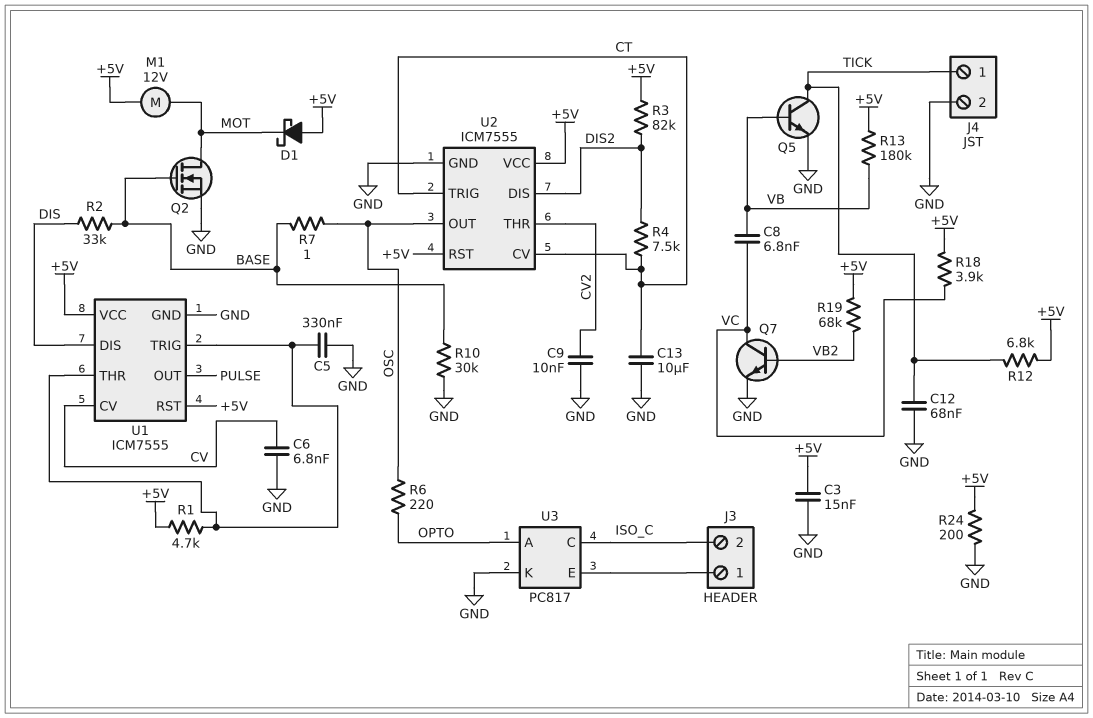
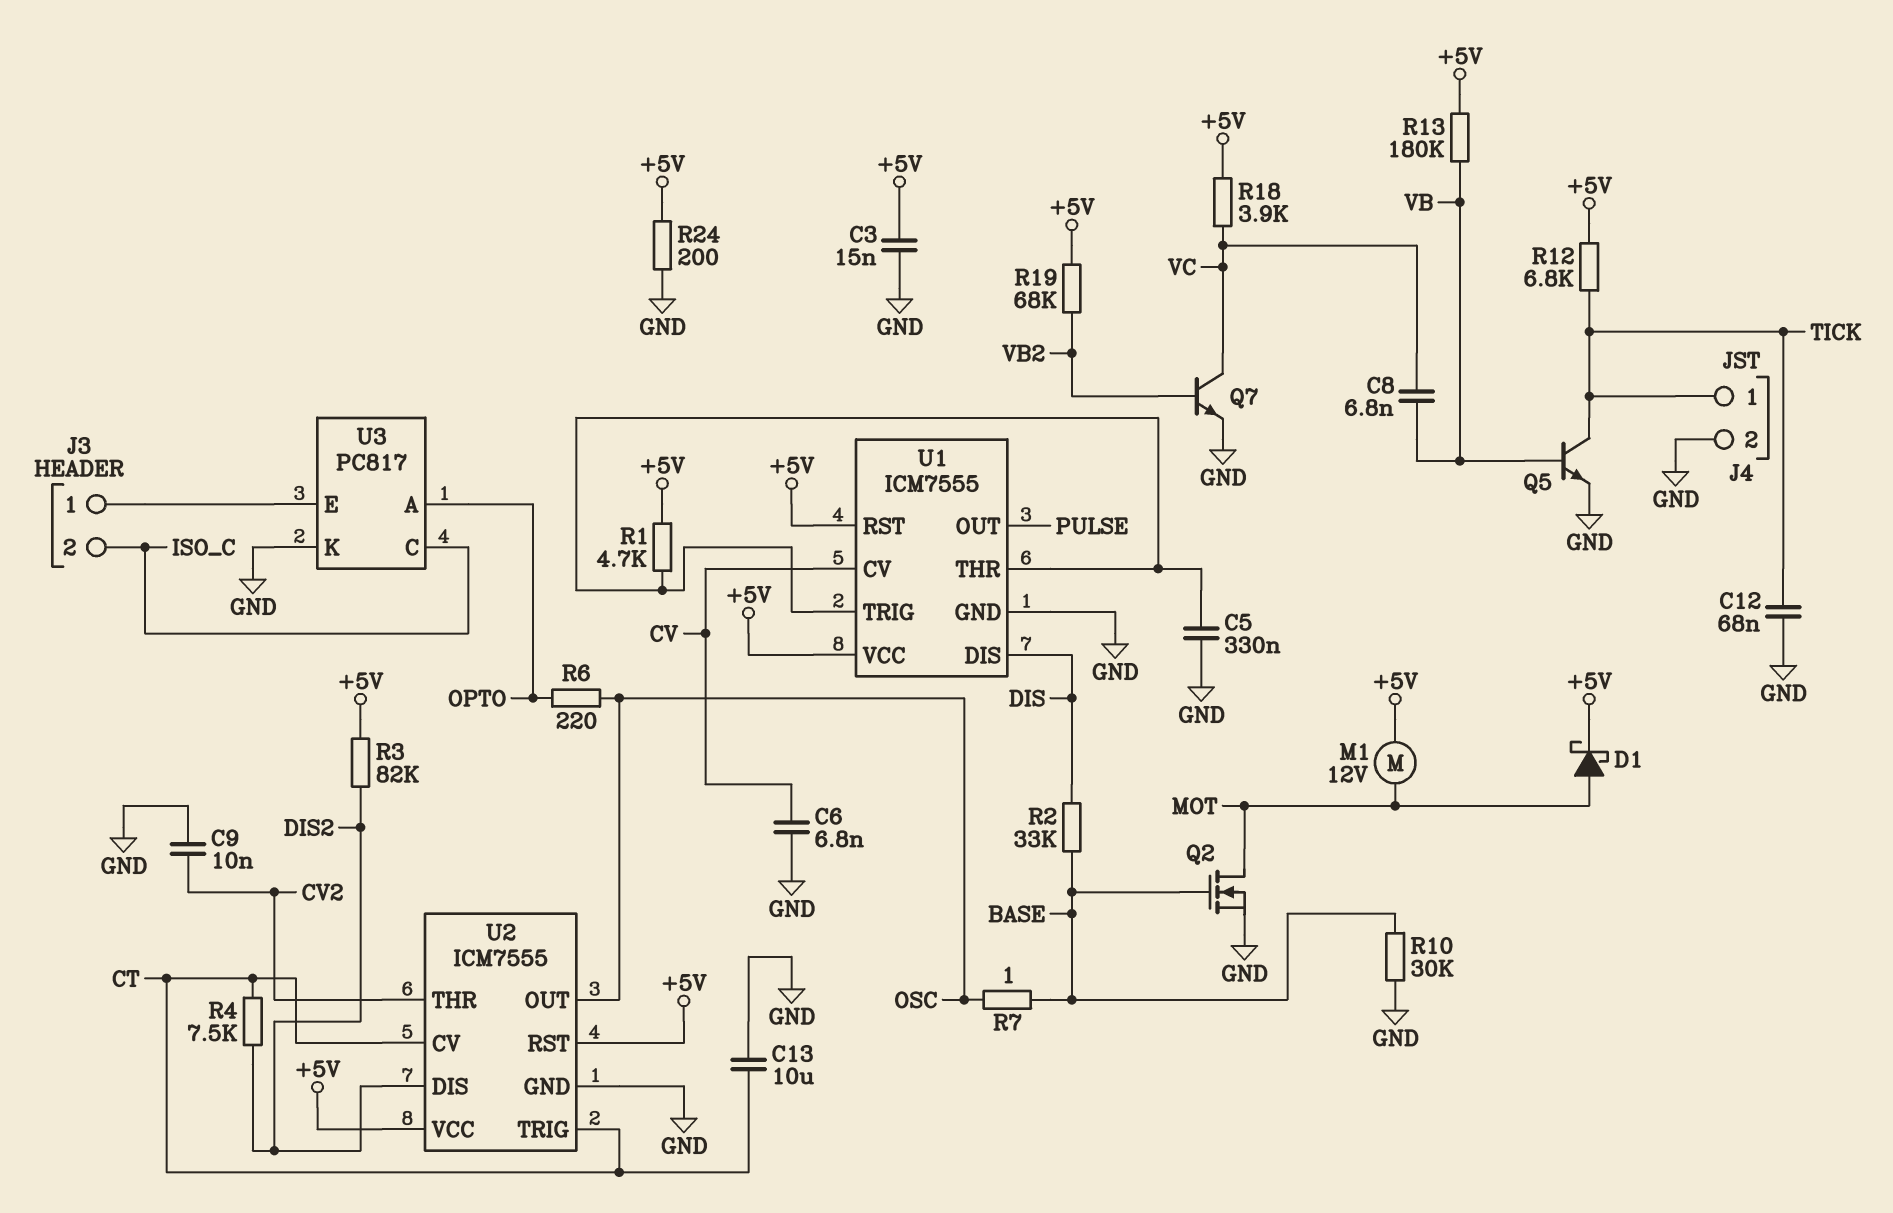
D1: schottky (A +5V, K MOT) -> schottky (A MOT, K +5V)

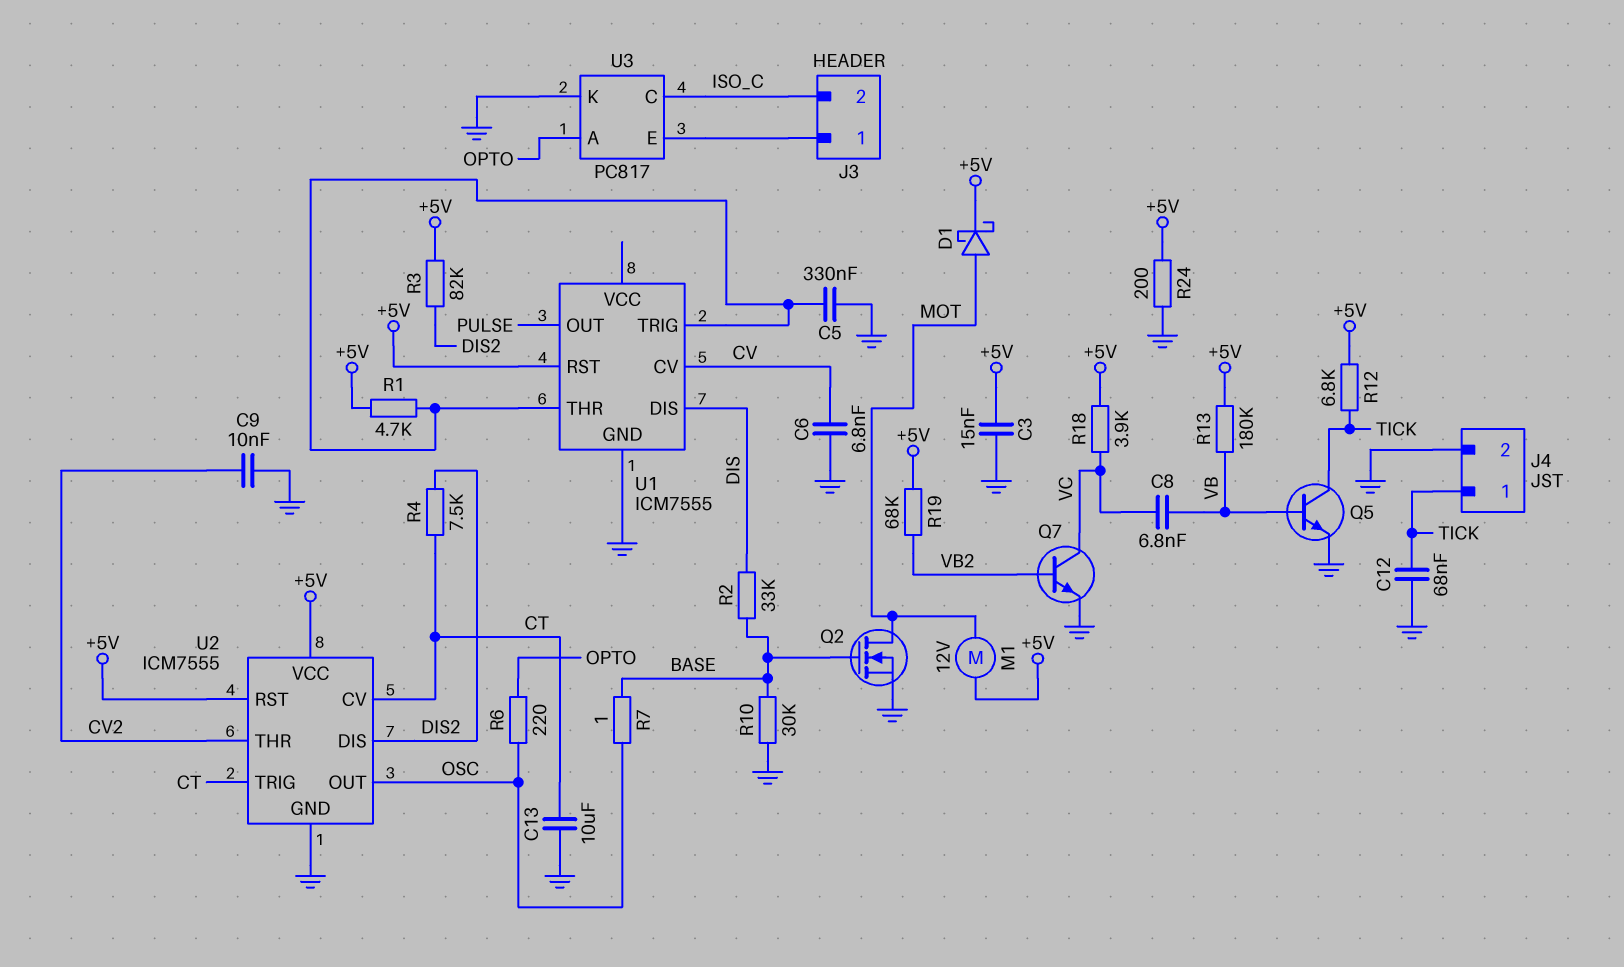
U1 pin VCC: +5V -> none

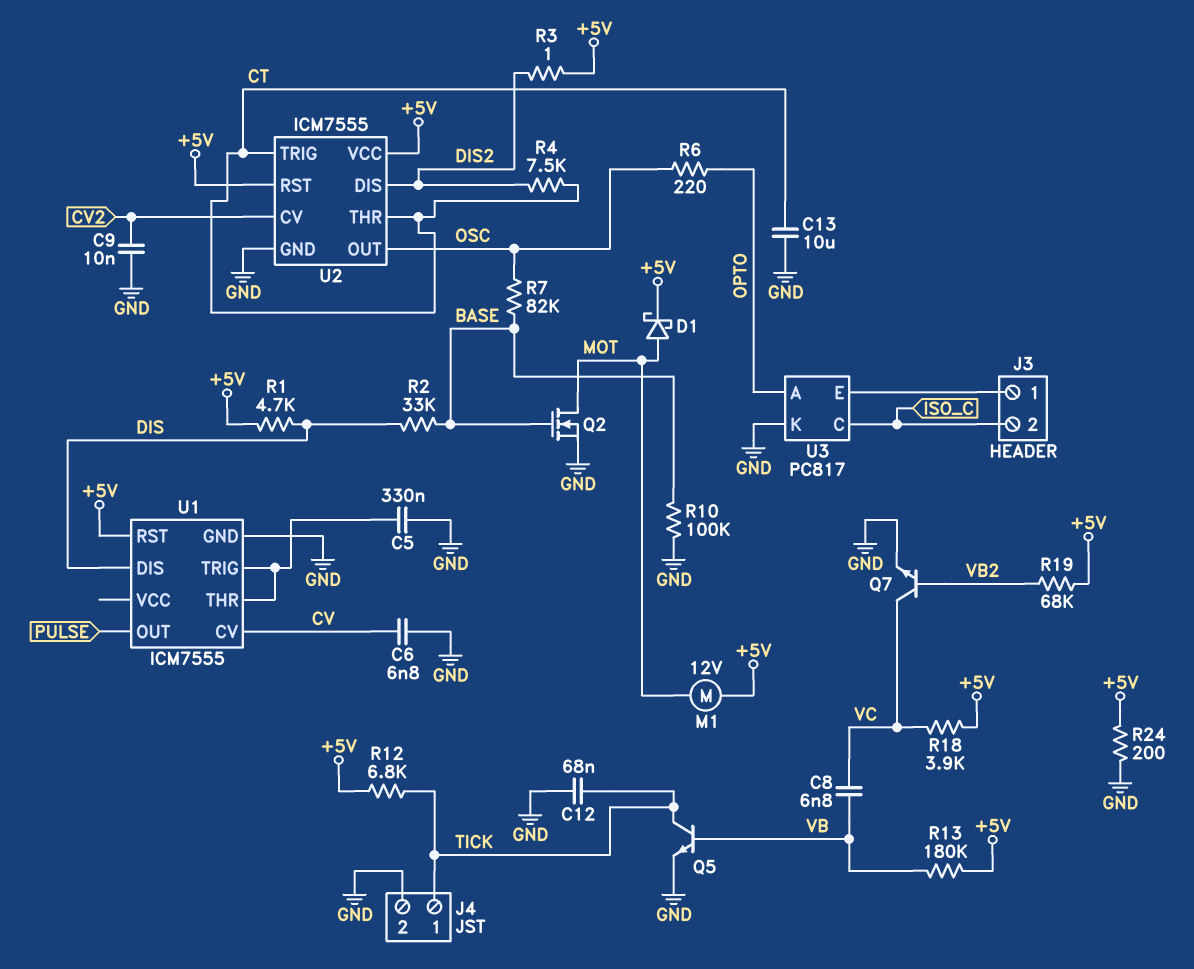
C3: 15nF (+5V, GND) -> none
R1: 4.7k (+5V, U1/THR) -> 4.7k (+5V, DIS)
R3: 82k (+5V, DIS2) -> 1 (+5V, DIS2)
R7: 1 (BASE, OSC) -> 82k (BASE, OSC)
R10: 30k (BASE, GND) -> 100k (BASE, GND)
U2 pin CV: CT -> CV2
U2 pin THR: CV2 -> CT

